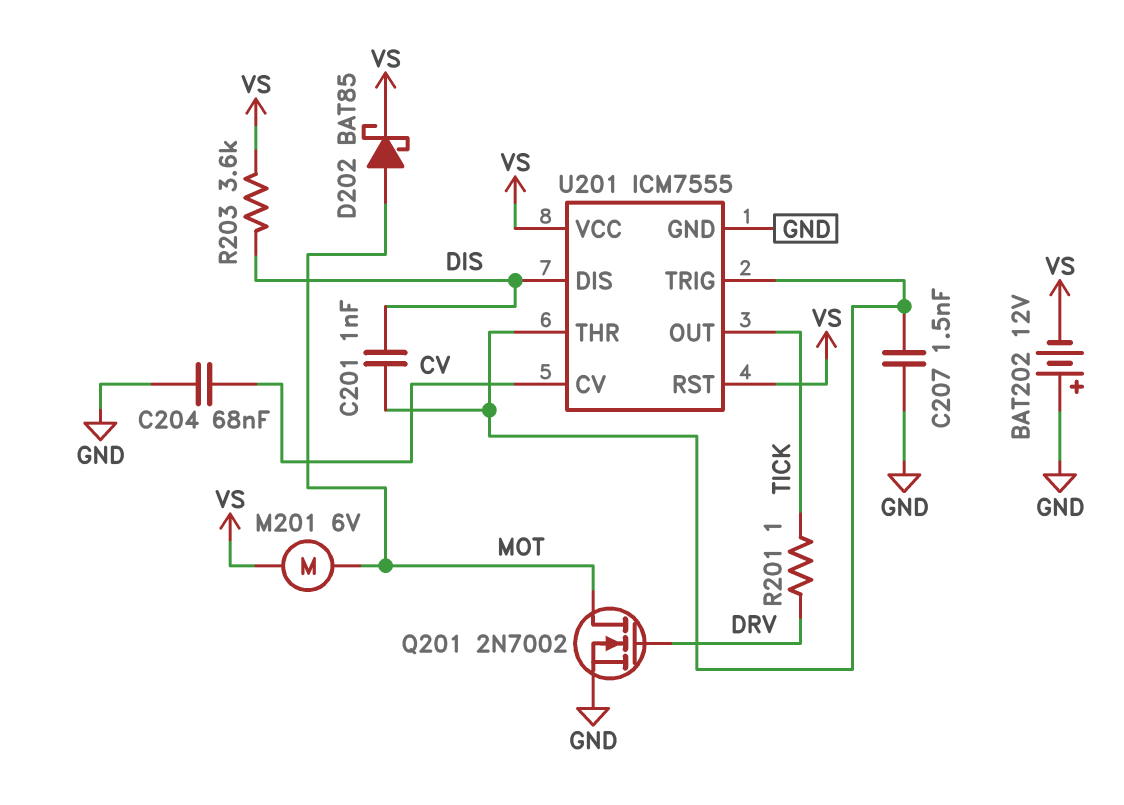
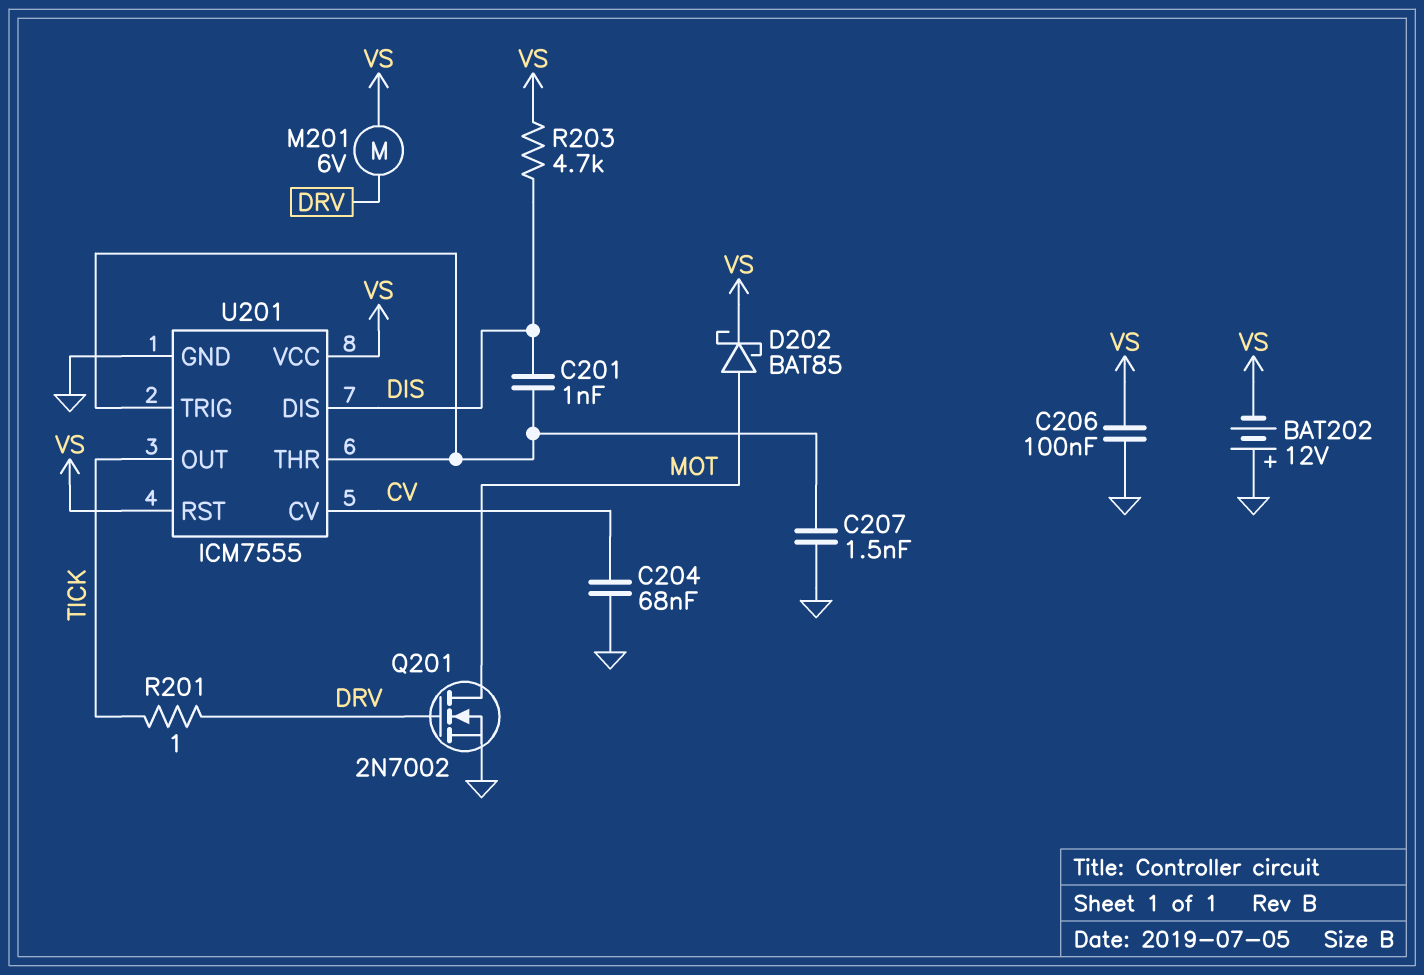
C206: none -> 100nF (GND, VS)
M201: motor 6V (MOT, VS) -> motor 6V (DRV, VS)
R203: 3.6k (DIS, VS) -> 4.7k (DIS, VS)

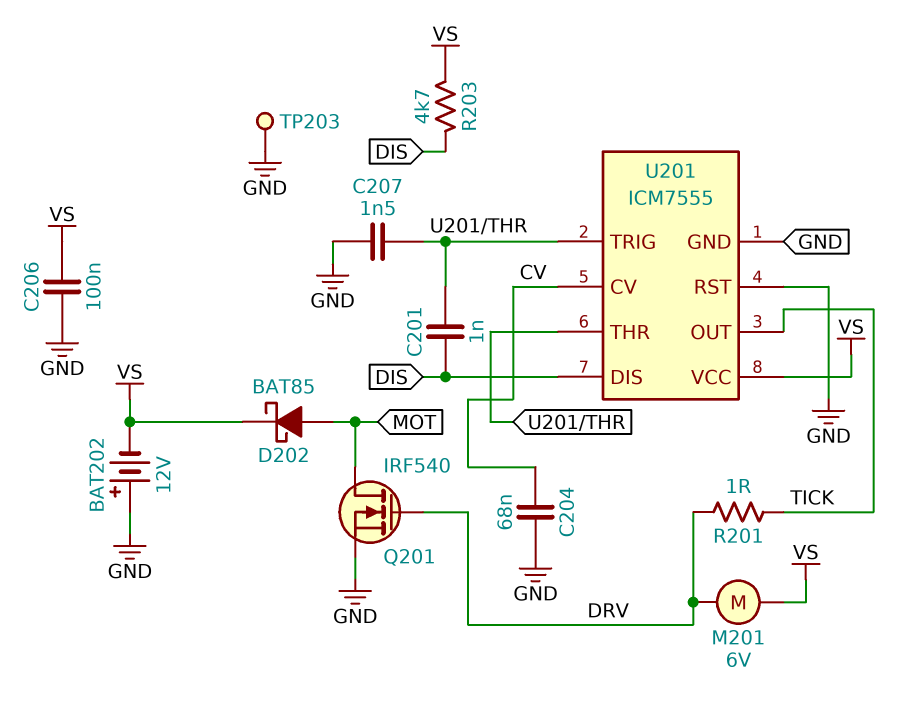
Q201: NMOS 2N7002 (G DRV, D MOT, S GND) -> NMOS IRF540 (G DRV, D MOT, S GND)
TP203: none -> test point (GND)
U201 pin RST: VS -> GND

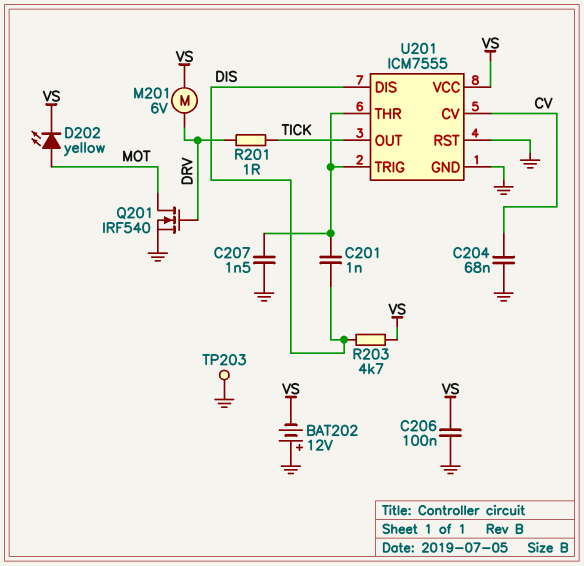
D202: schottky BAT85 (A MOT, K VS) -> LED yellow (A MOT, K VS)

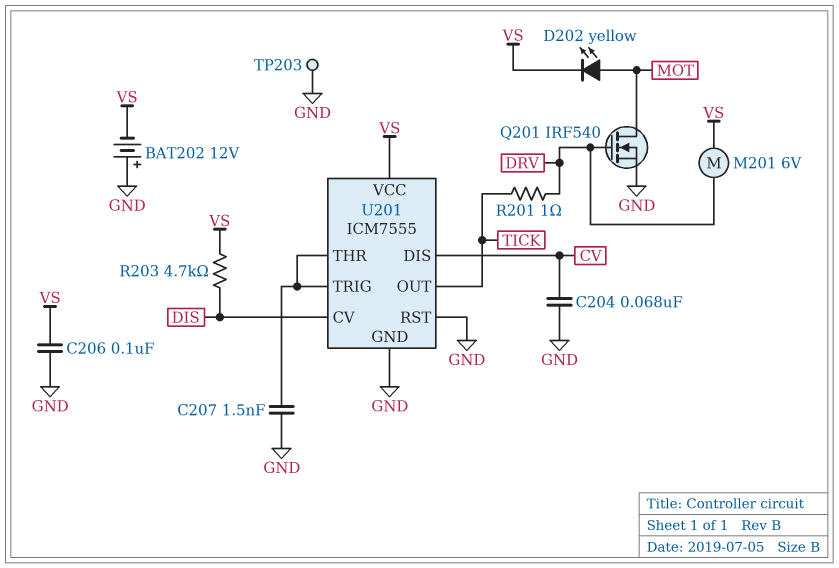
C201: 1nF (DIS, U201/THR) -> none
U201 pin CV: CV -> DIS
U201 pin DIS: DIS -> CV

